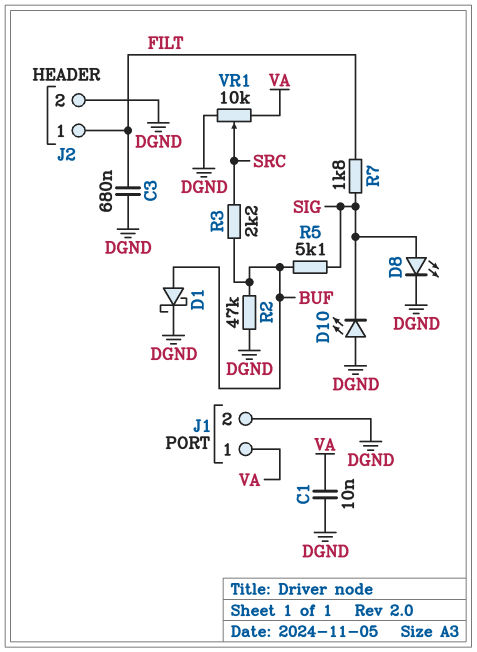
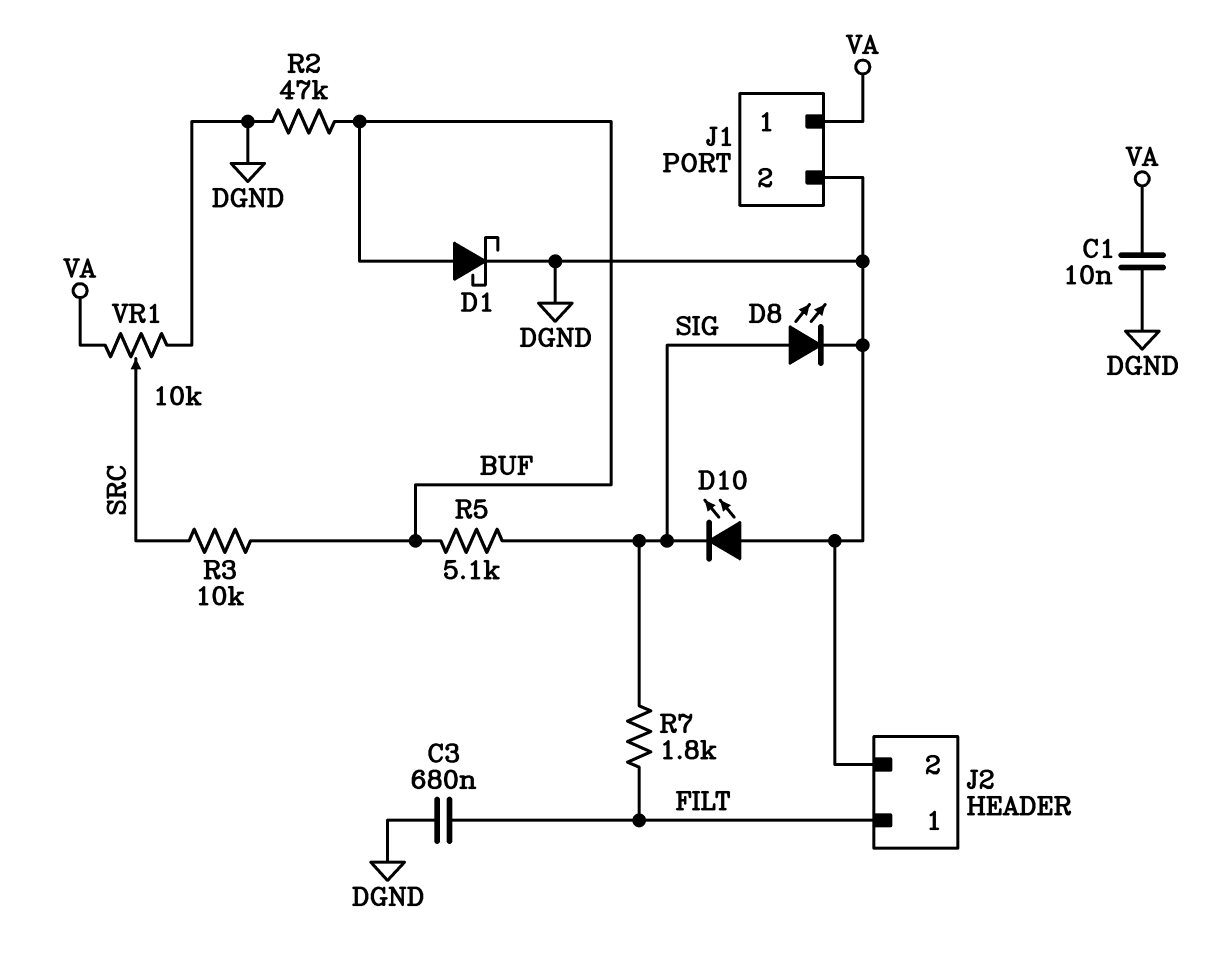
R3: 2.2k (BUF, SRC) -> 10k (BUF, SRC)

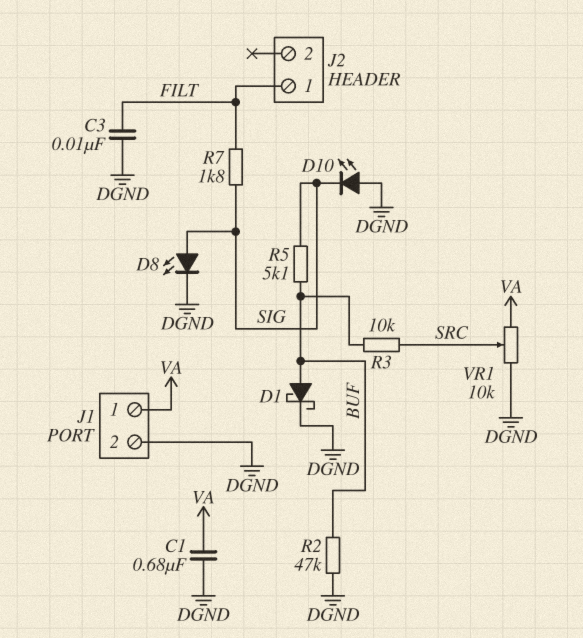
C1: 10nF (DGND, VA) -> 680nF (DGND, VA)
C3: 680nF (DGND, FILT) -> 10nF (DGND, FILT)
J2 pin 2: DGND -> none

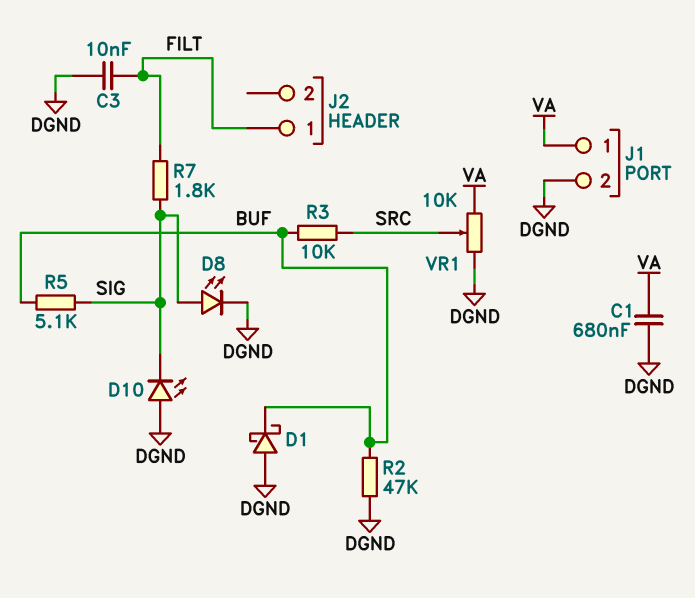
D1: schottky (A BUF, K DGND) -> schottky (A DGND, K BUF)

